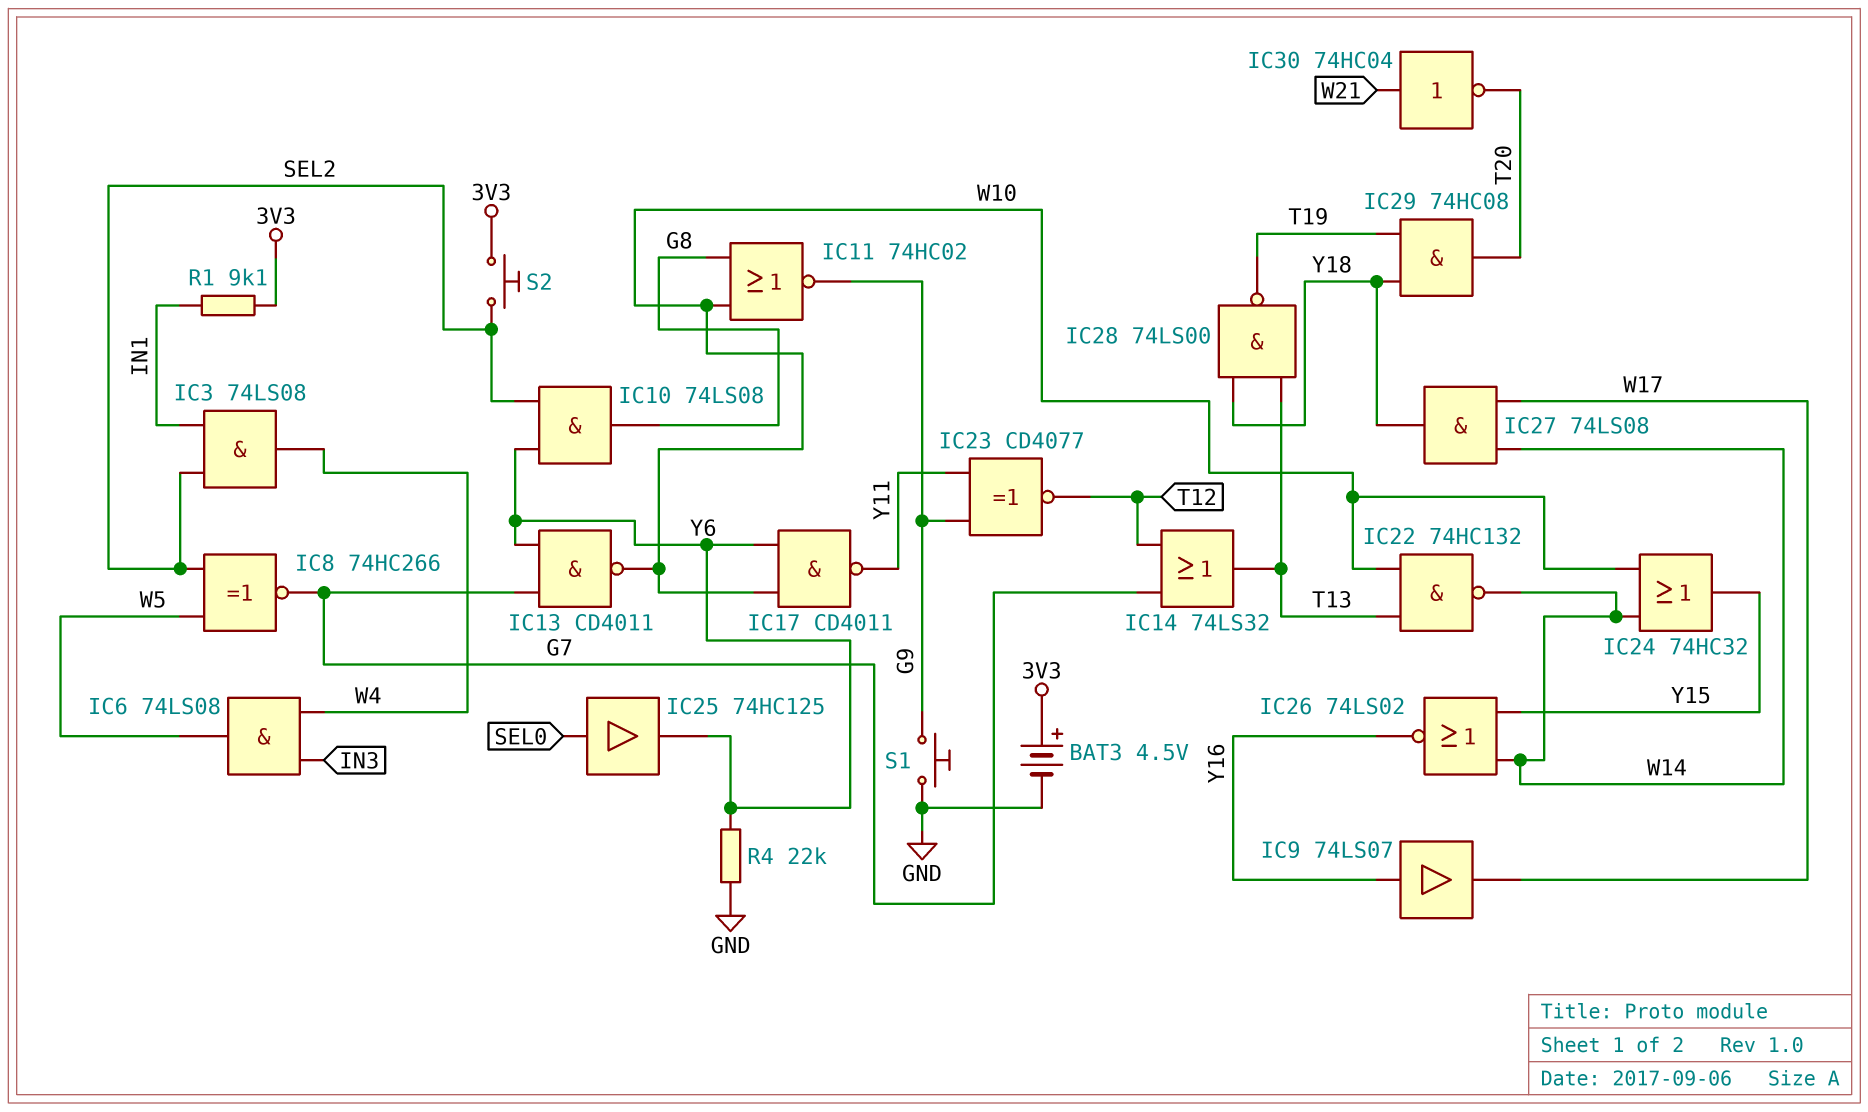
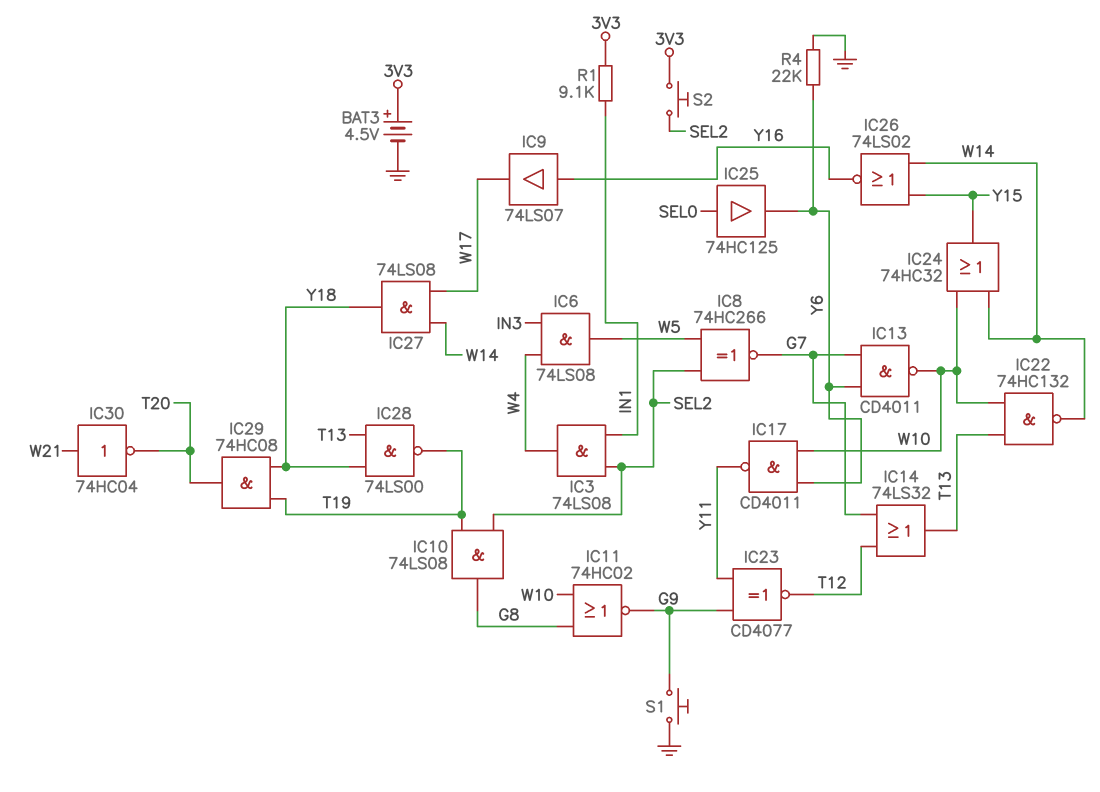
IC10: AND 74LS08 (in SEL2, in Y6, out G8) -> AND 74LS08 (in SEL2, in T19, out G8)

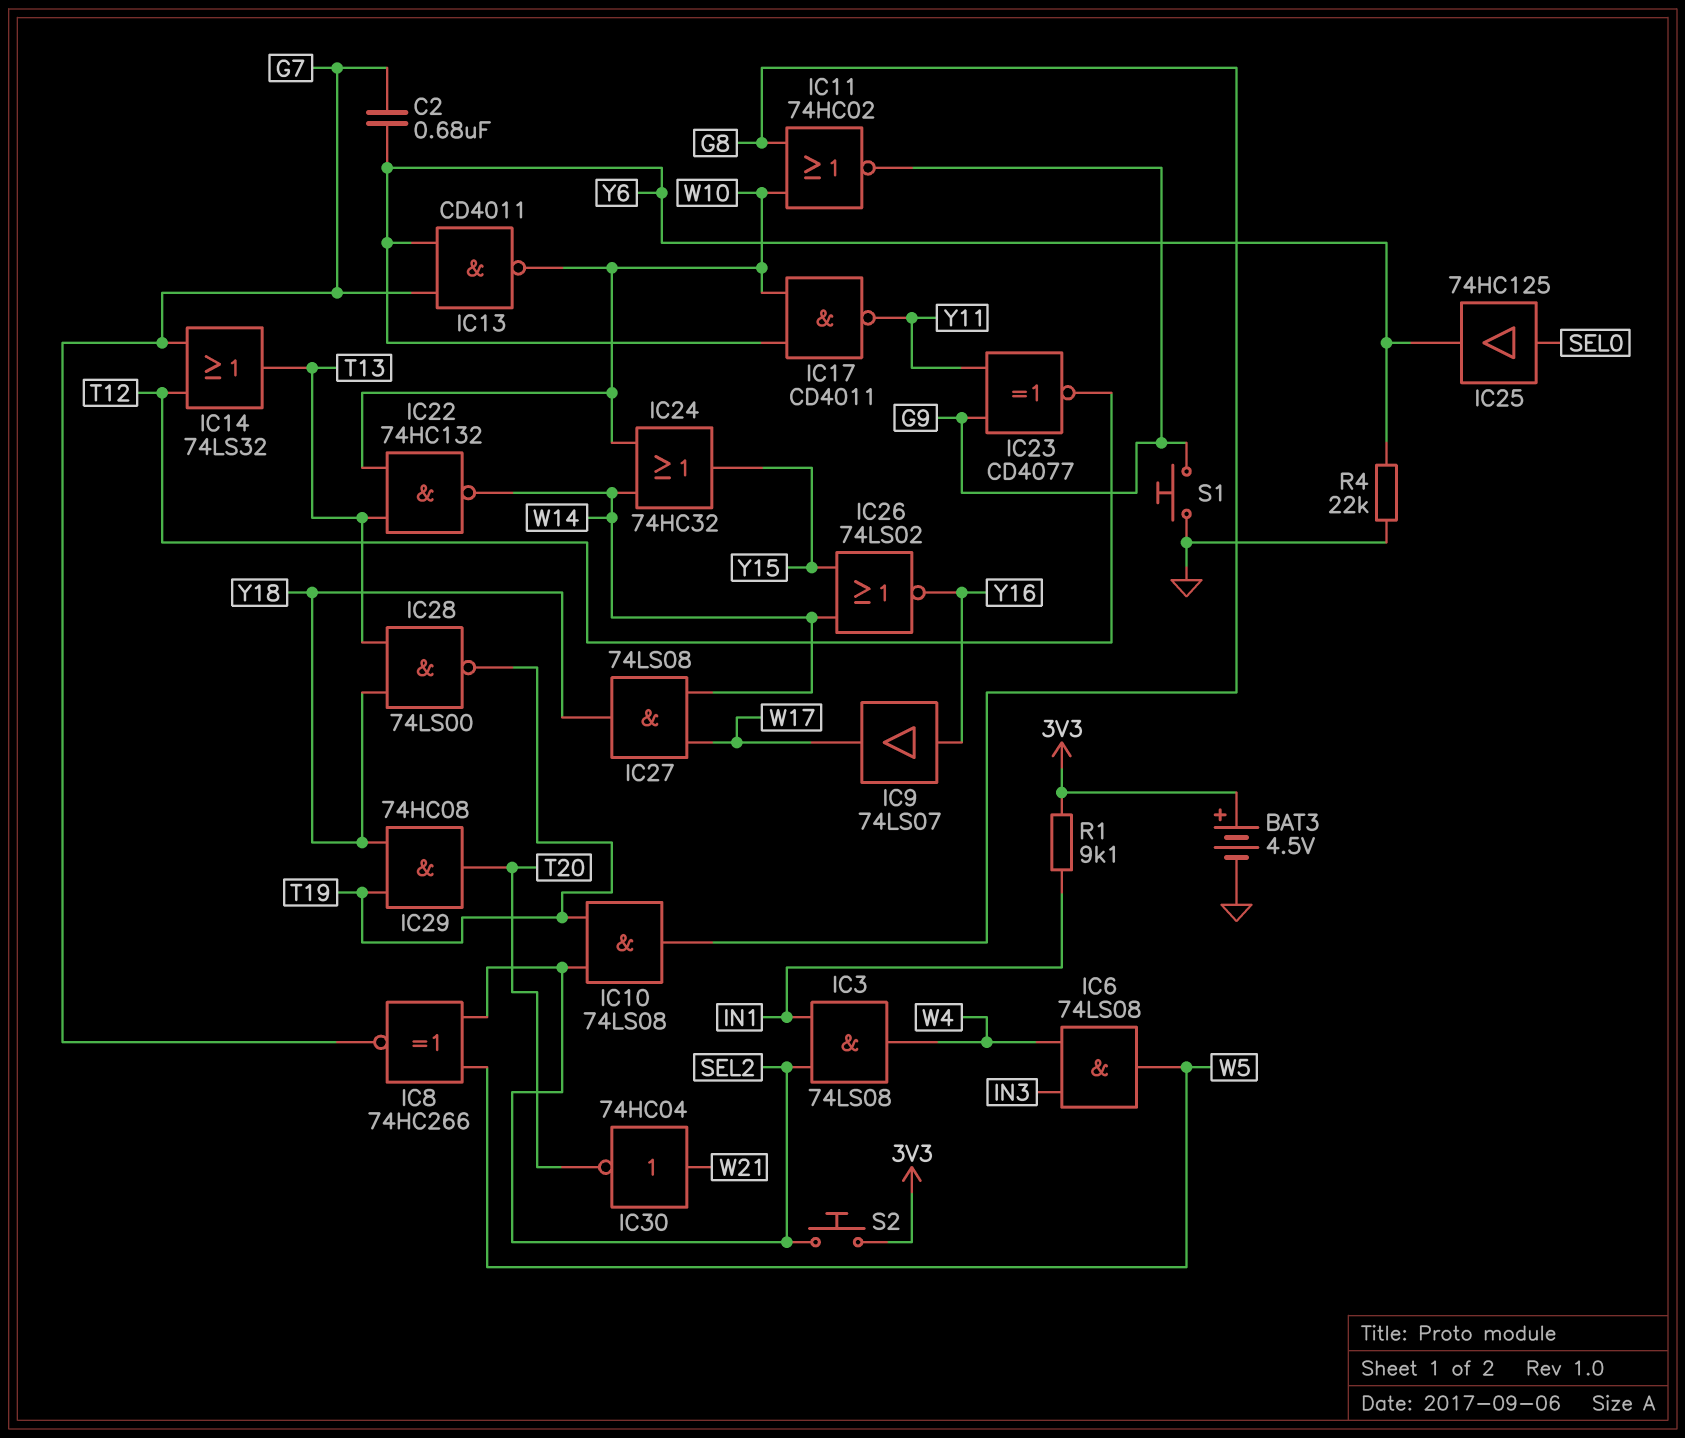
C2: none -> 680nF (G7, Y6)

